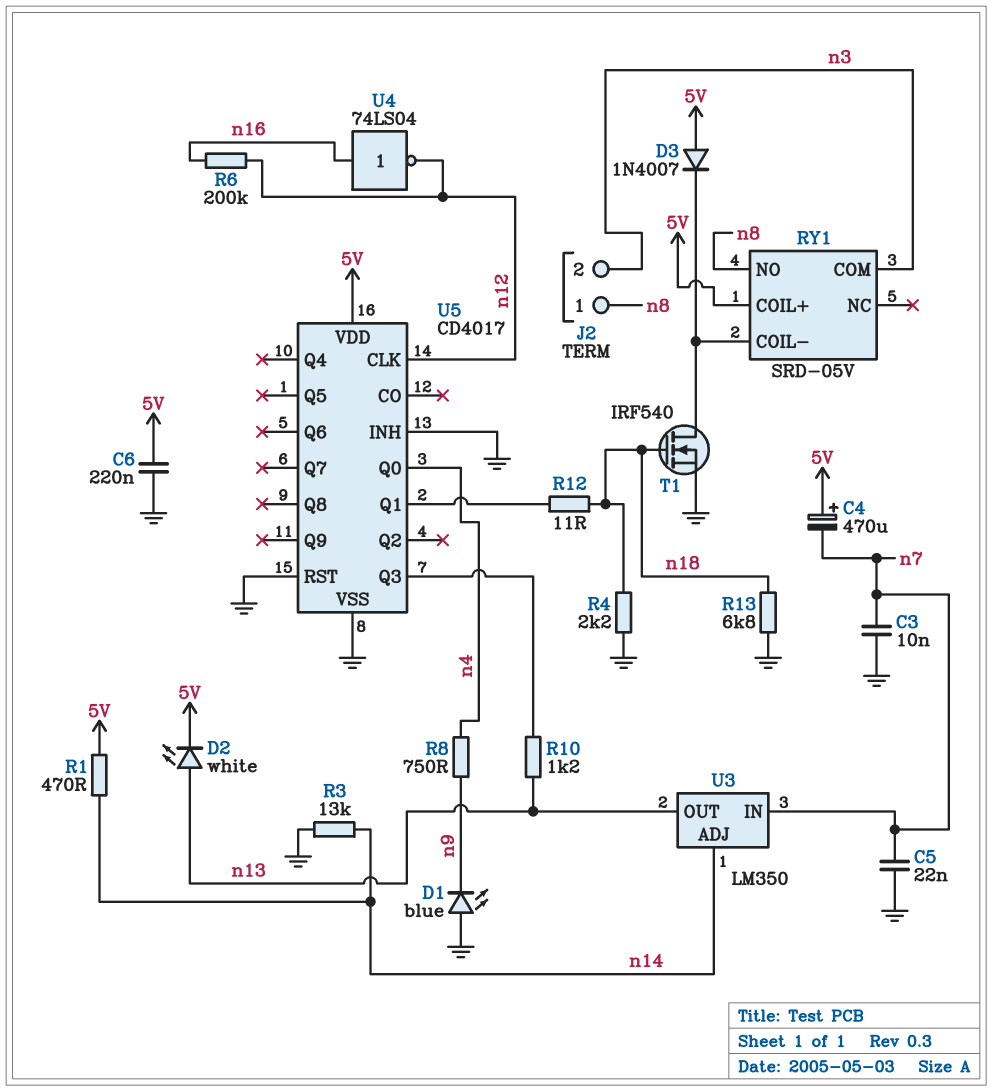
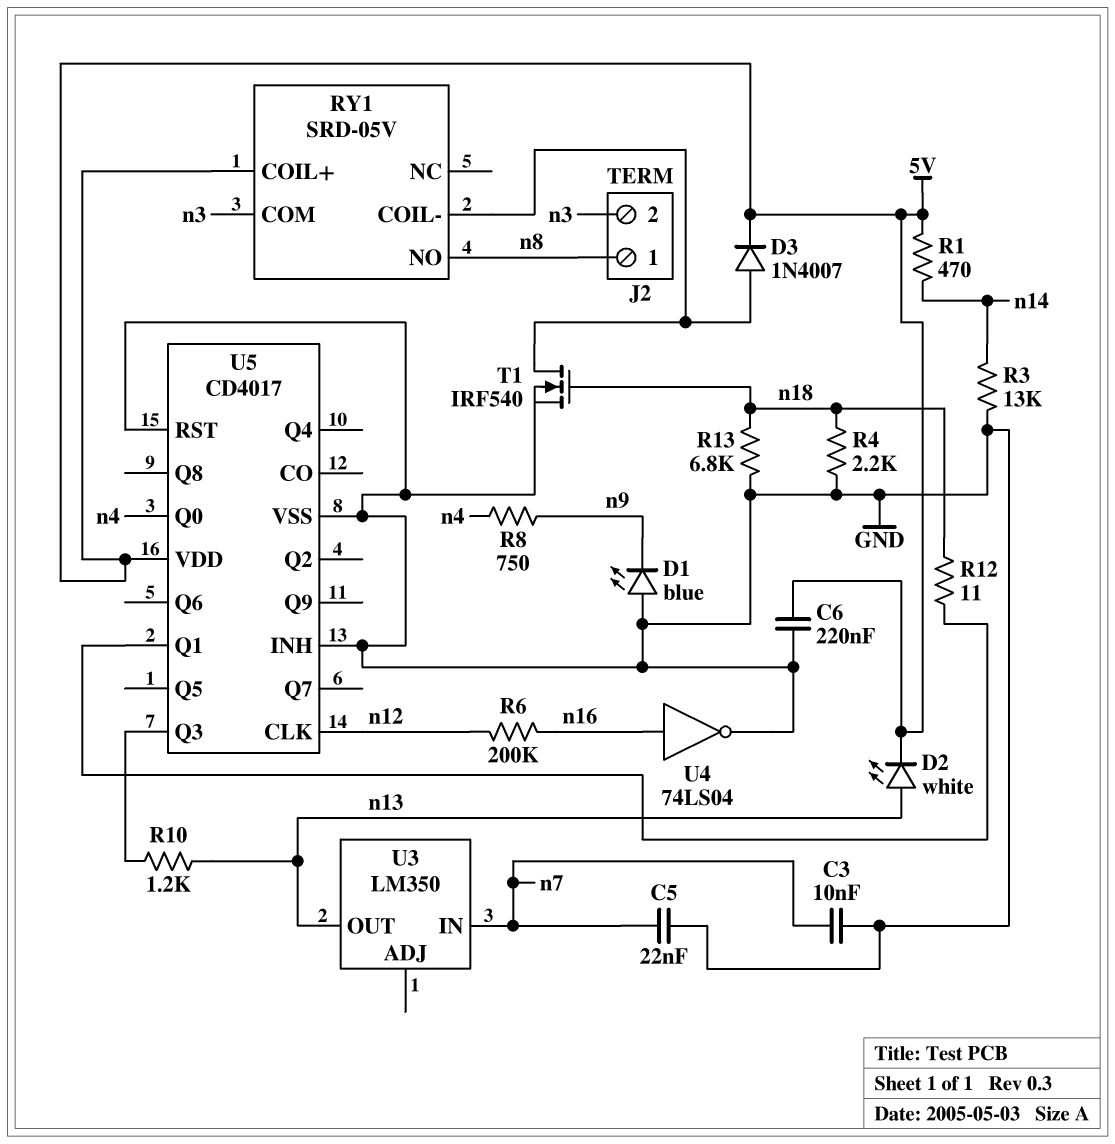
C4: 470uF (plus 5V, minus n7) -> none
D3: diode 1N4007 (A 5V, K RY1/COIL-) -> diode 1N4007 (A RY1/COIL-, K 5V)
U3 pin ADJ: n14 -> none
U4: NOT 74LS04 (in n16, out n12) -> NOT 74LS04 (in n16, out GND)

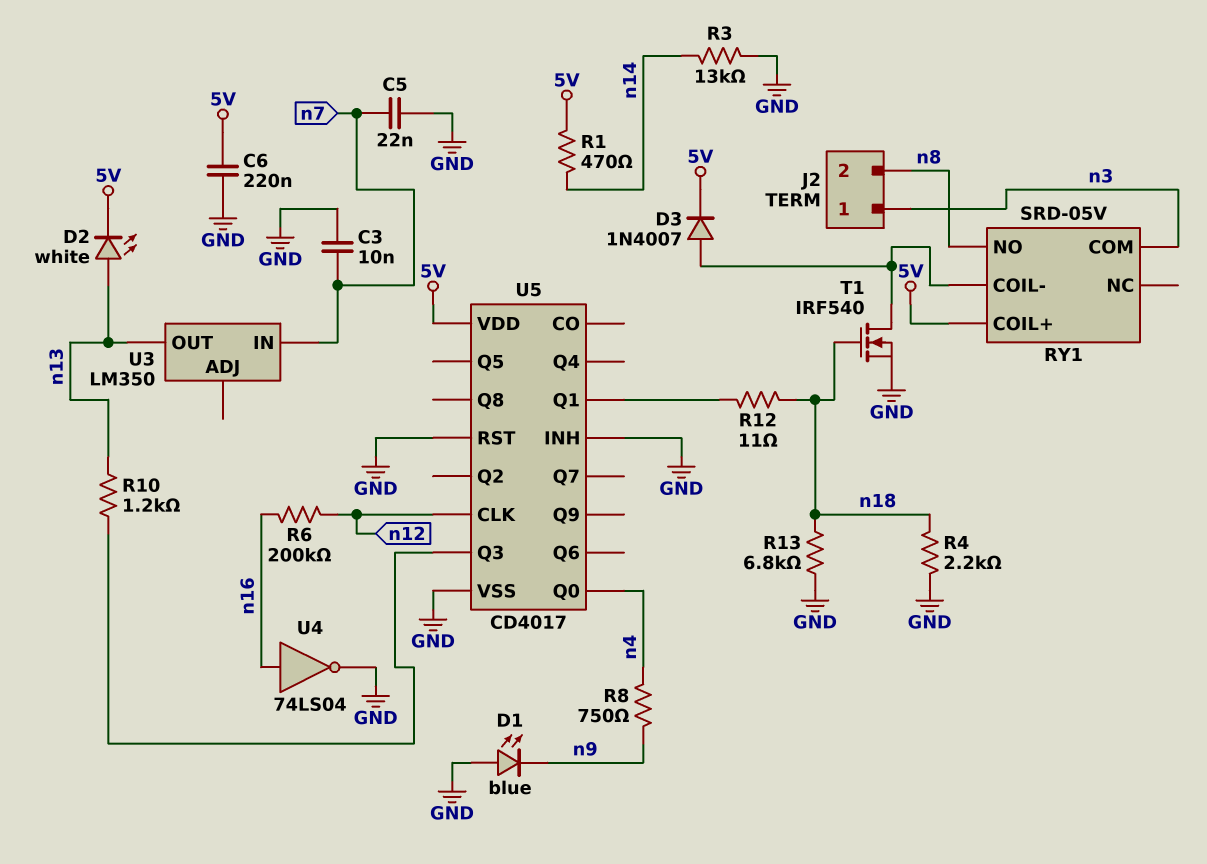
J2 pin 1: n8 -> n3
J2 pin 2: n3 -> n8

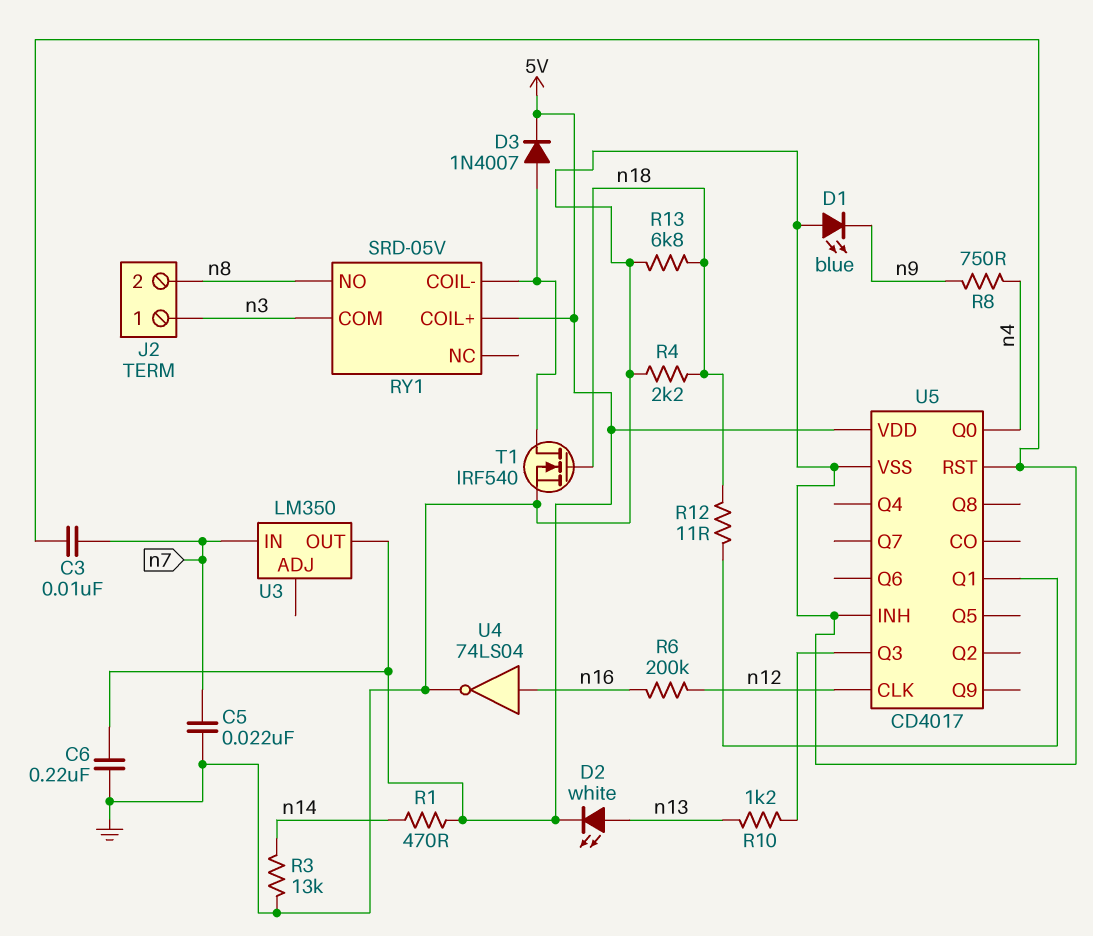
U3 pin OUT: n13 -> 5V

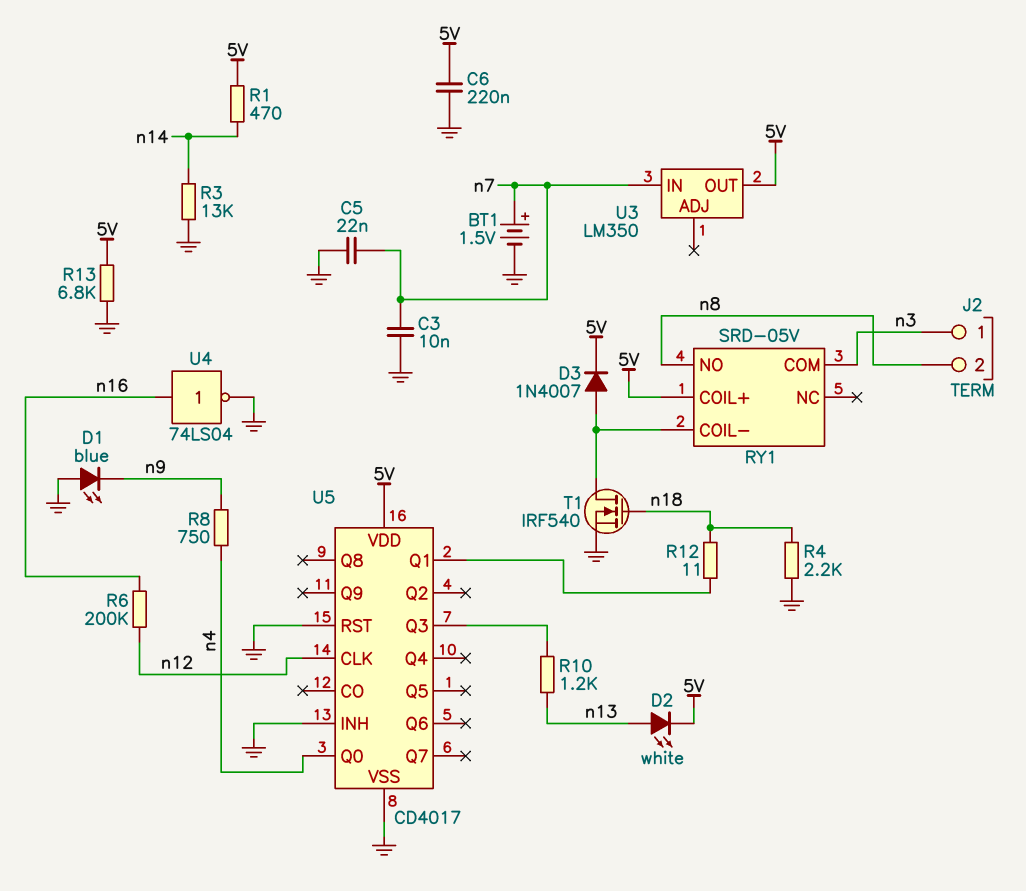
BT1: none -> 1.5V (plus n7, minus GND)
R13: 6.8k (GND, n18) -> 6.8k (5V, GND)

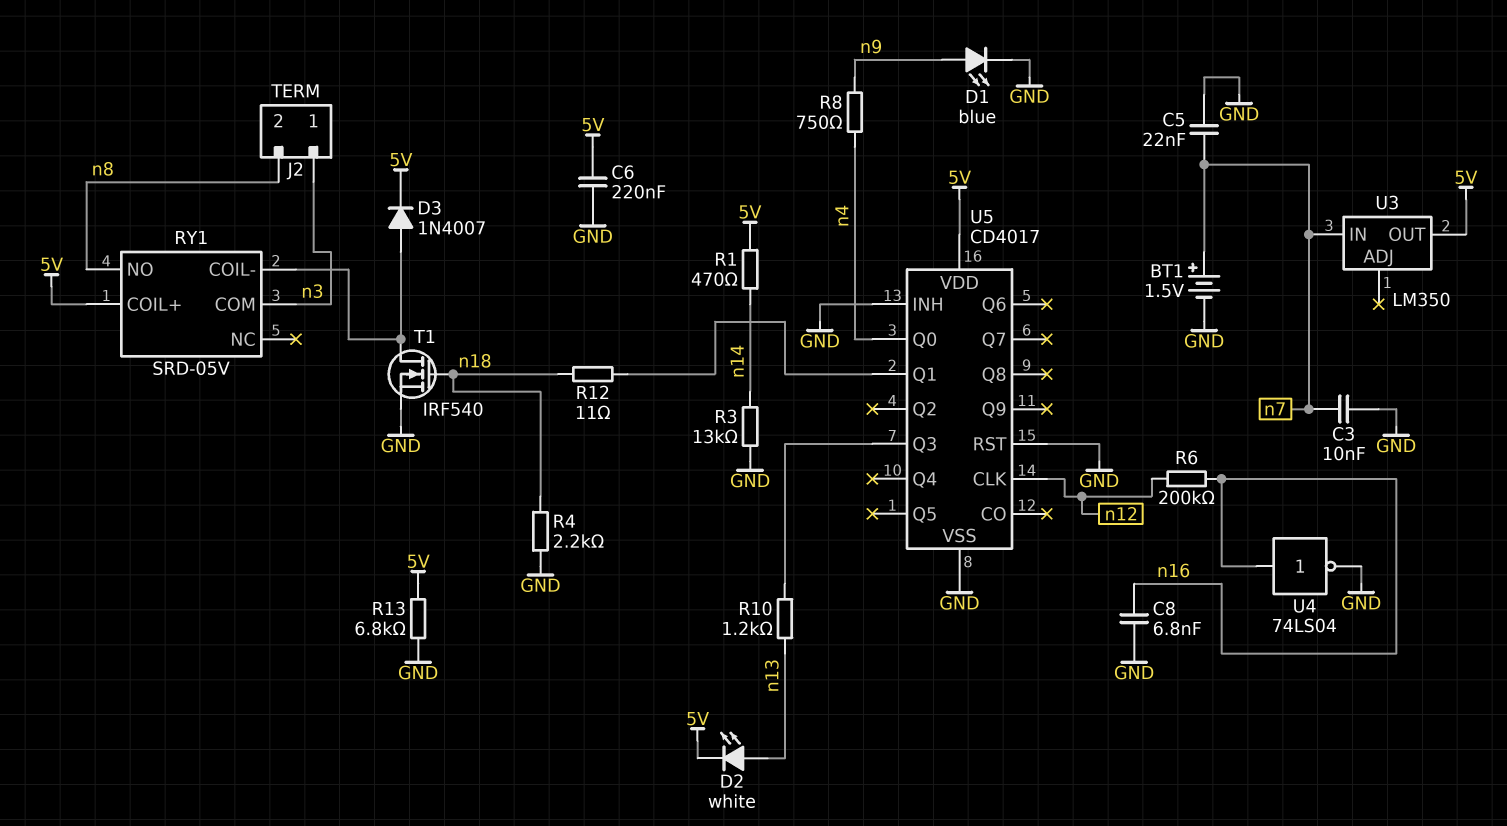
C8: none -> 6.8nF (GND, n16)
D1: LED blue (A GND, K n9) -> LED blue (A n9, K GND)

